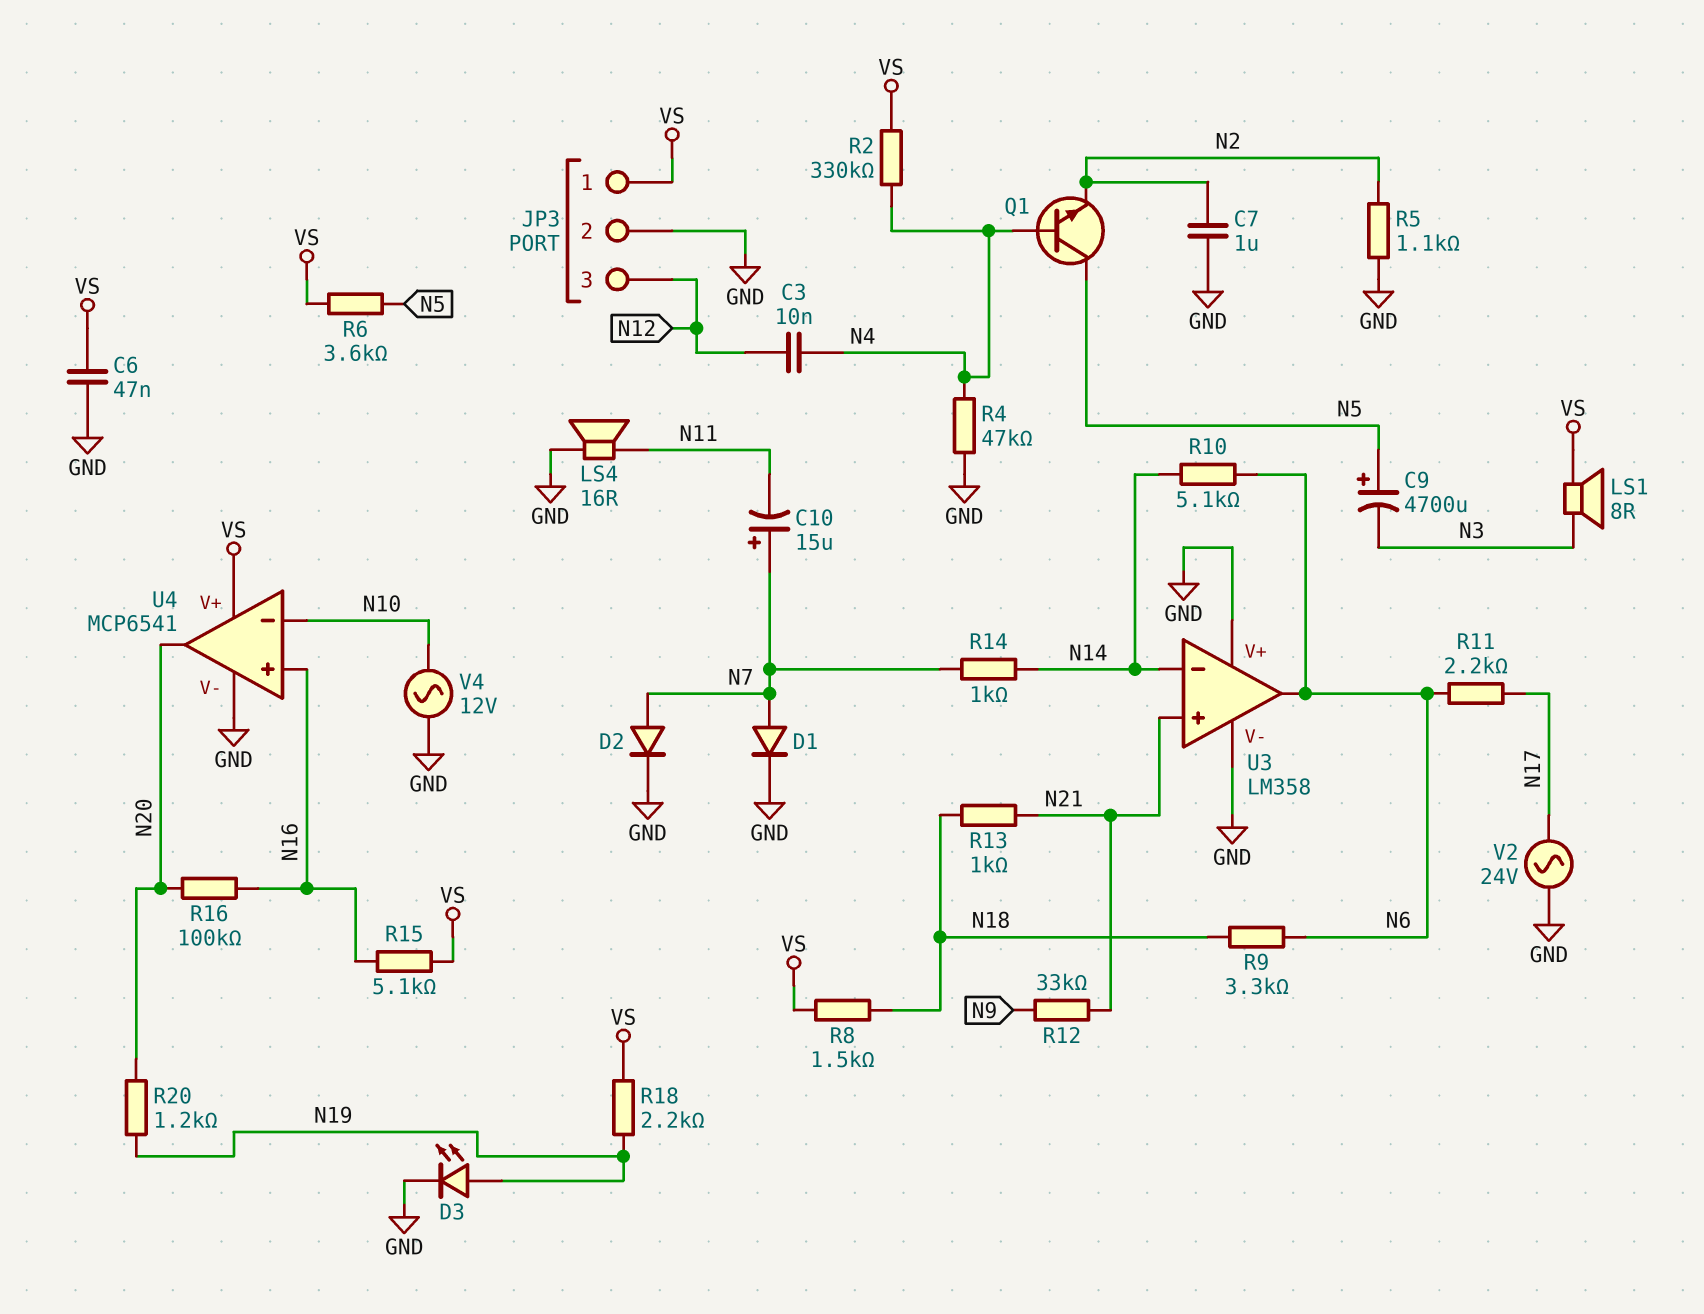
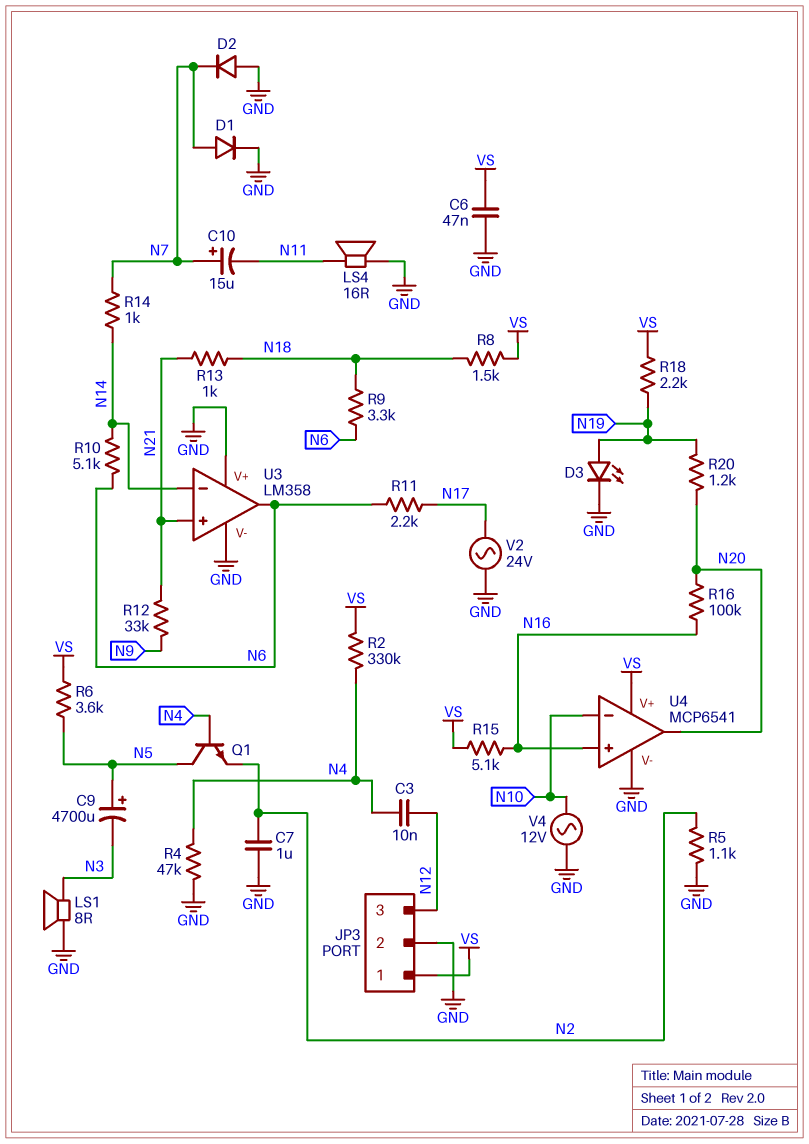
D2: diode (A N7, K GND) -> diode (A GND, K N7)
LS1: speaker 8R (N3, VS) -> speaker 8R (GND, N3)

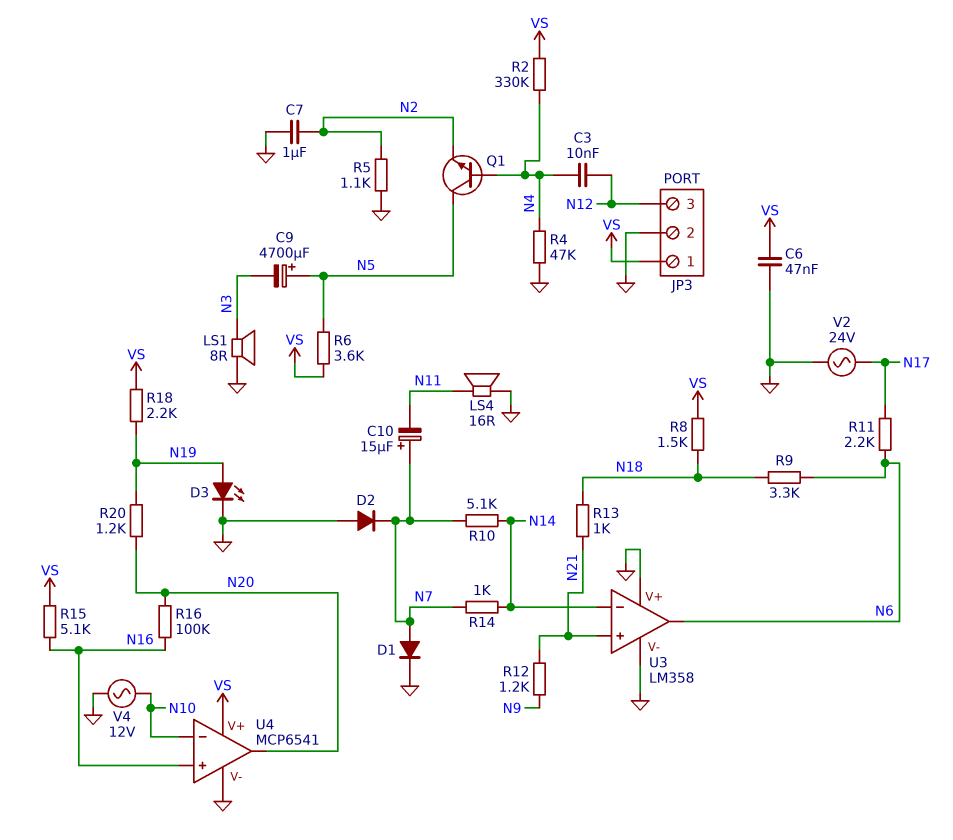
R10: 5.1k (N6, N14) -> 5.1k (N7, N14)
R12: 33k (N9, N21) -> 1.2k (N9, N21)

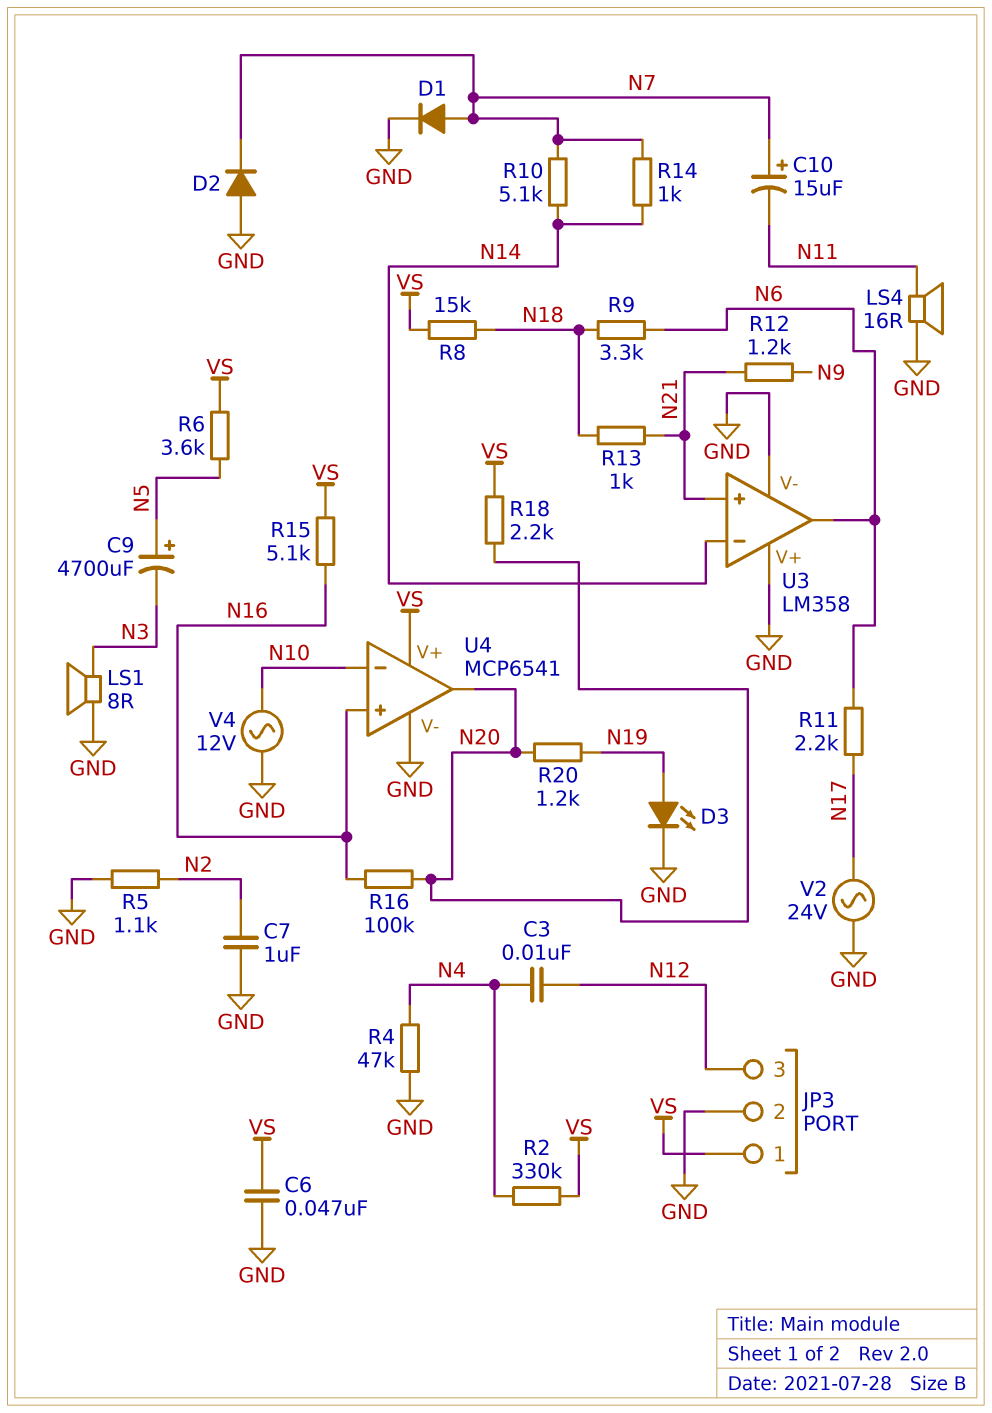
Q1: NPN (B N4, C N5, E N2) -> none
R8: 1.5k (N18, VS) -> 15k (N18, VS)
R18: 2.2k (N19, VS) -> 2.2k (N20, VS)

